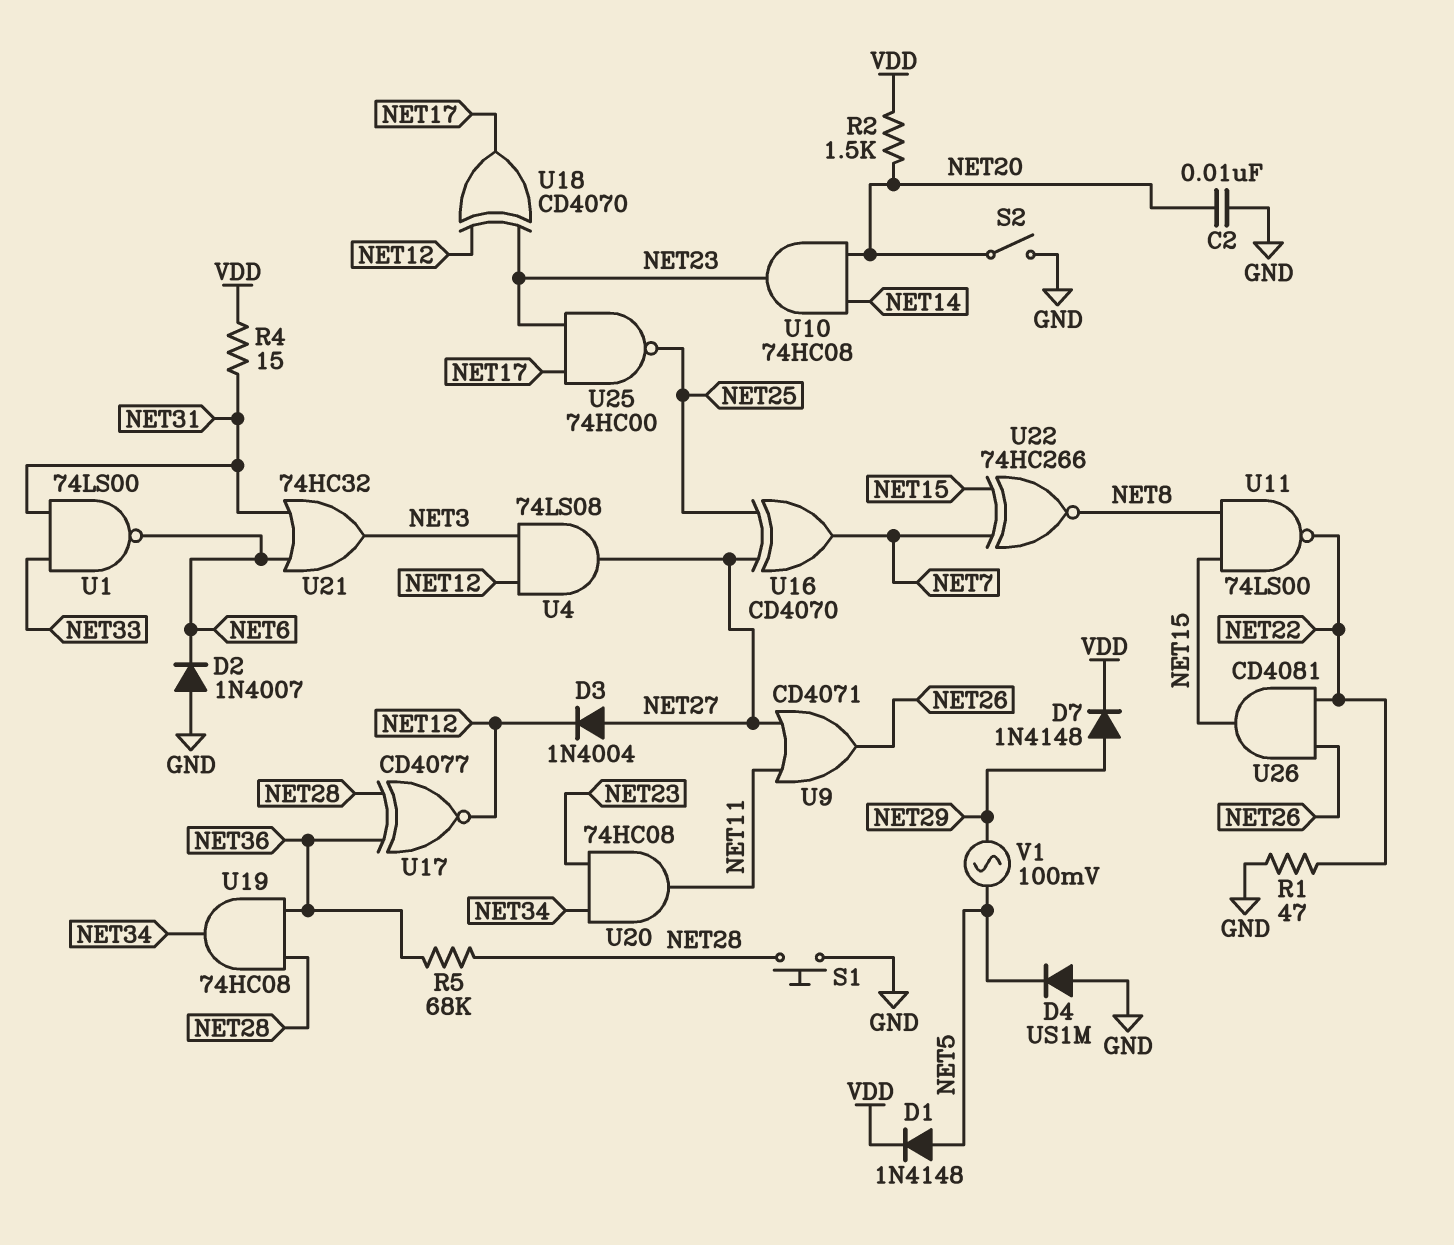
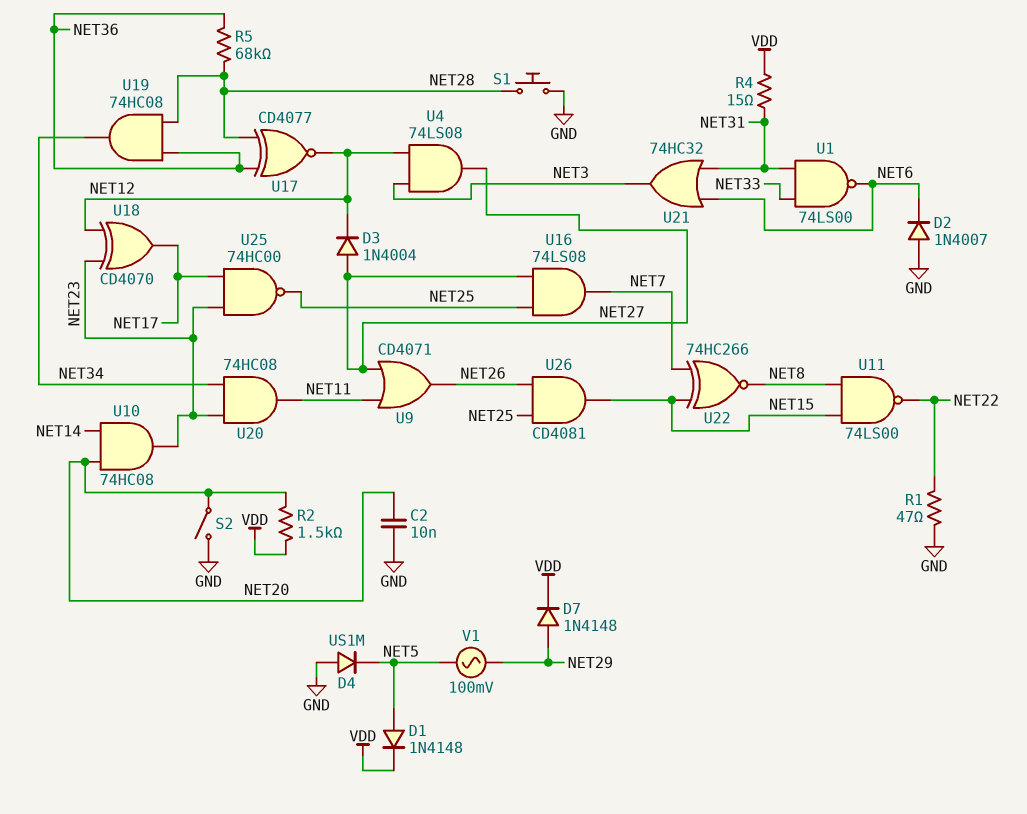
U16: XOR CD4070 (in NET25, in NET27, out NET7) -> AND 74LS08 (in NET25, in NET27, out NET7)
U26: AND CD4081 (in NET22, in NET26, out NET15) -> AND CD4081 (in NET25, in NET26, out NET15)

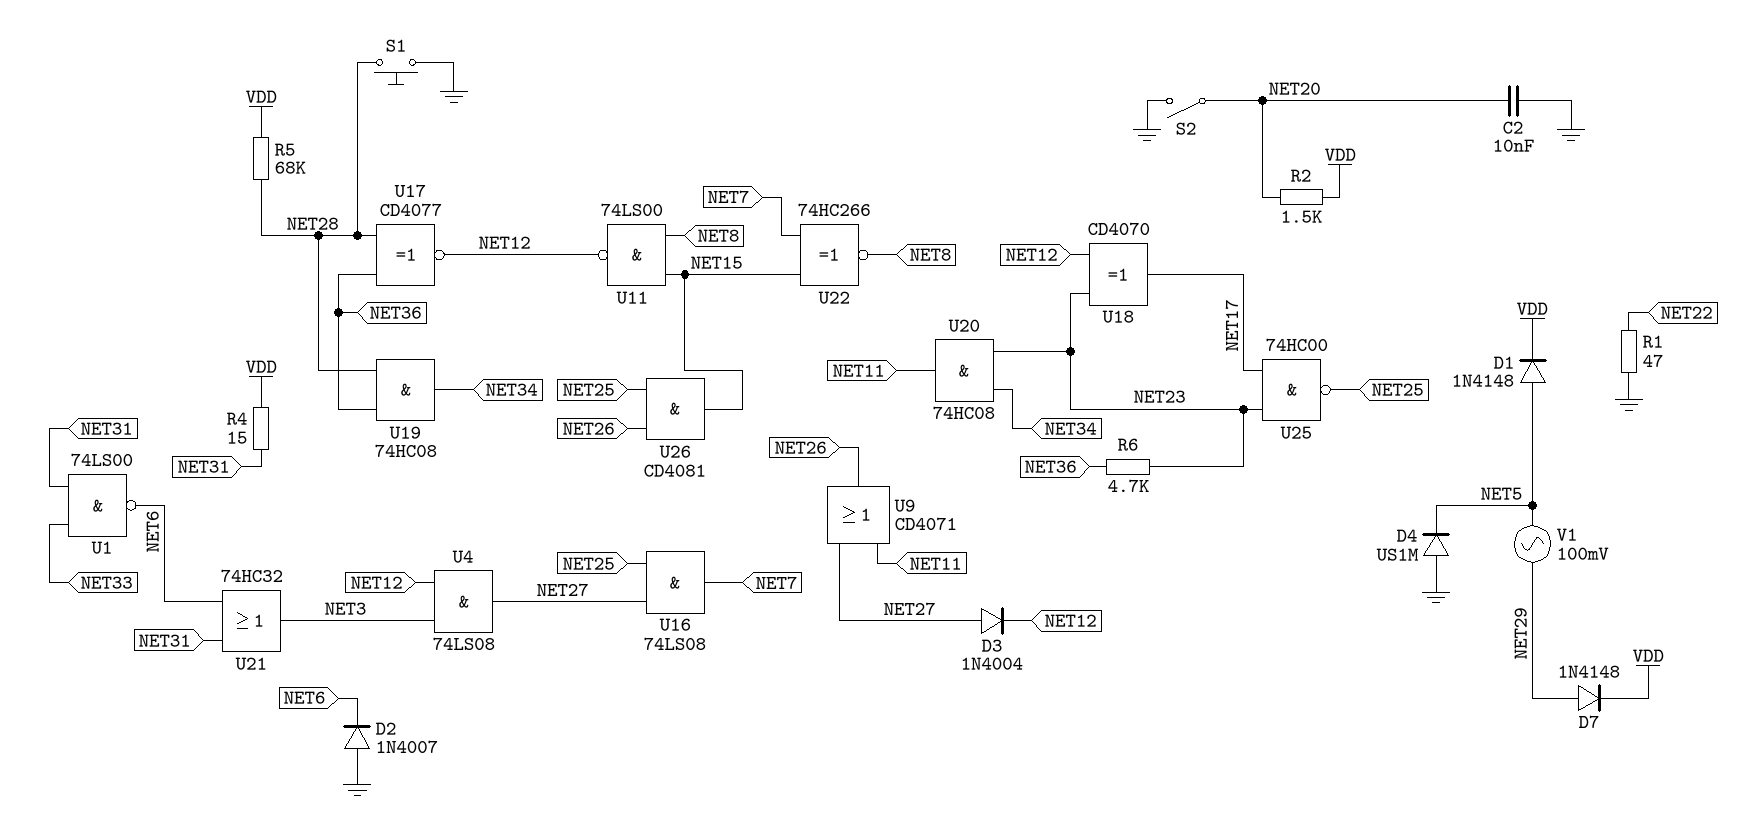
R5: 68k (NET28, NET36) -> 68k (NET28, VDD)
R6: none -> 4.7k (NET23, NET36)
U10: AND 74HC08 (in NET14, in NET20, out NET23) -> none
U11: NAND 74LS00 (in NET8, in NET15, out NET22) -> NAND 74LS00 (in NET8, in NET15, out NET12)

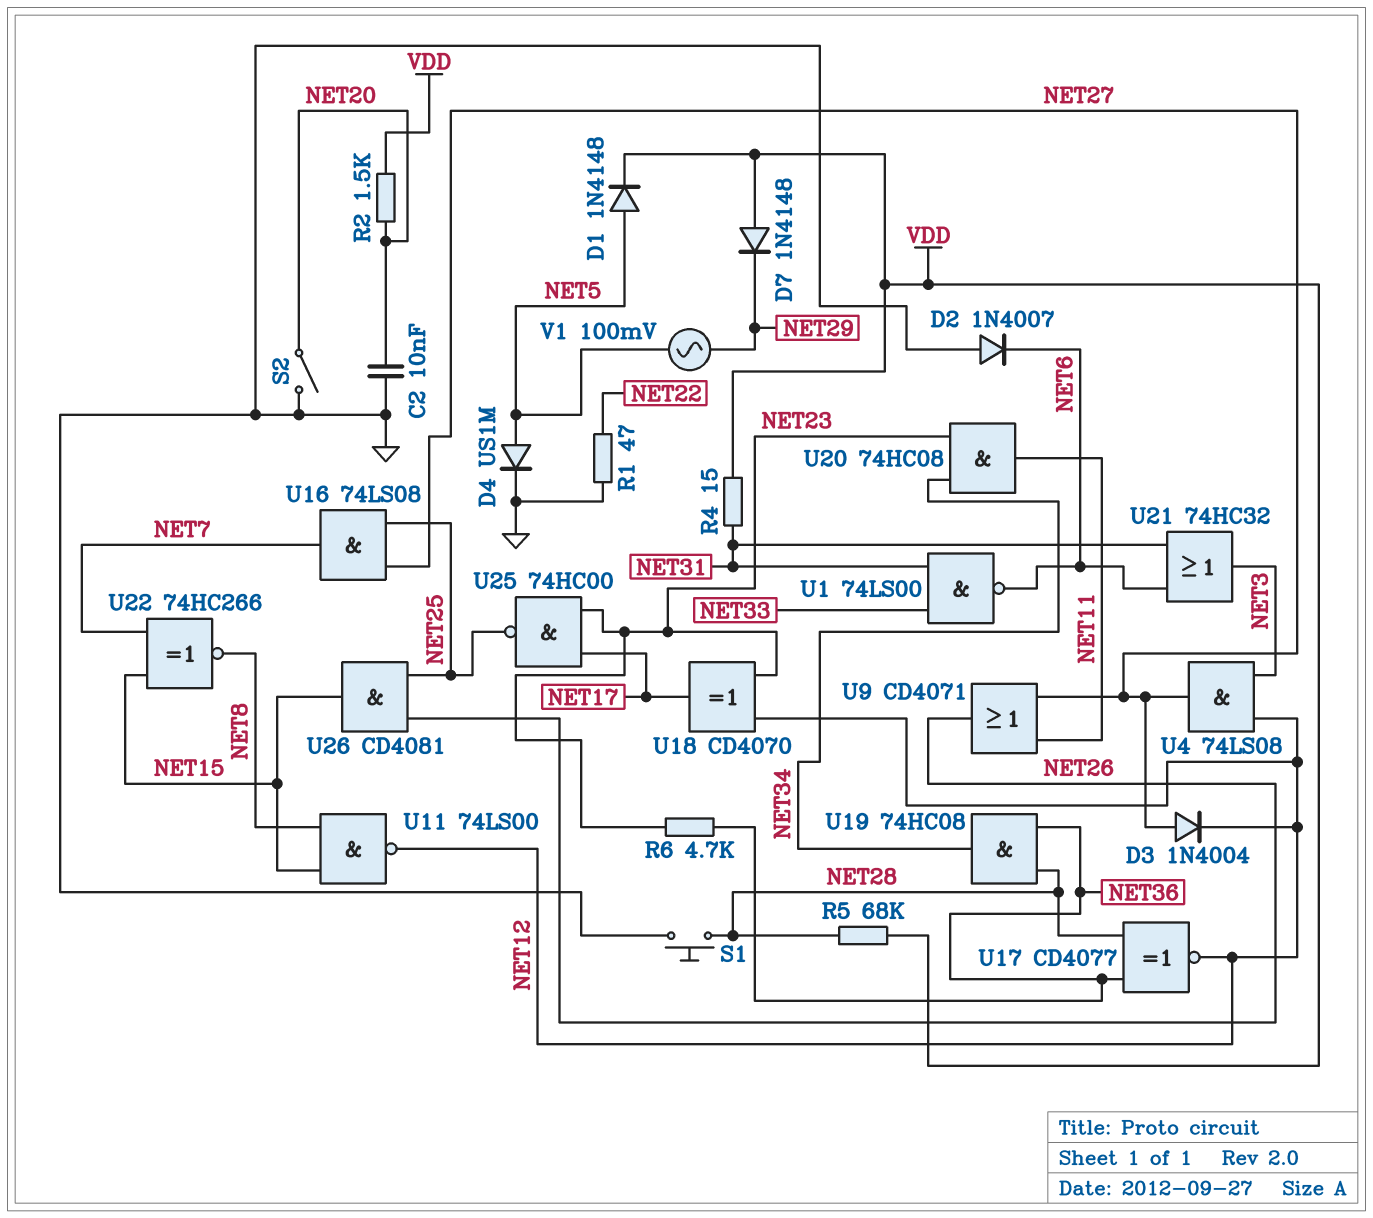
D4: diode US1M (A GND, K NET5) -> diode US1M (A NET5, K GND)
D7: diode 1N4148 (A NET29, K VDD) -> diode 1N4148 (A VDD, K NET29)

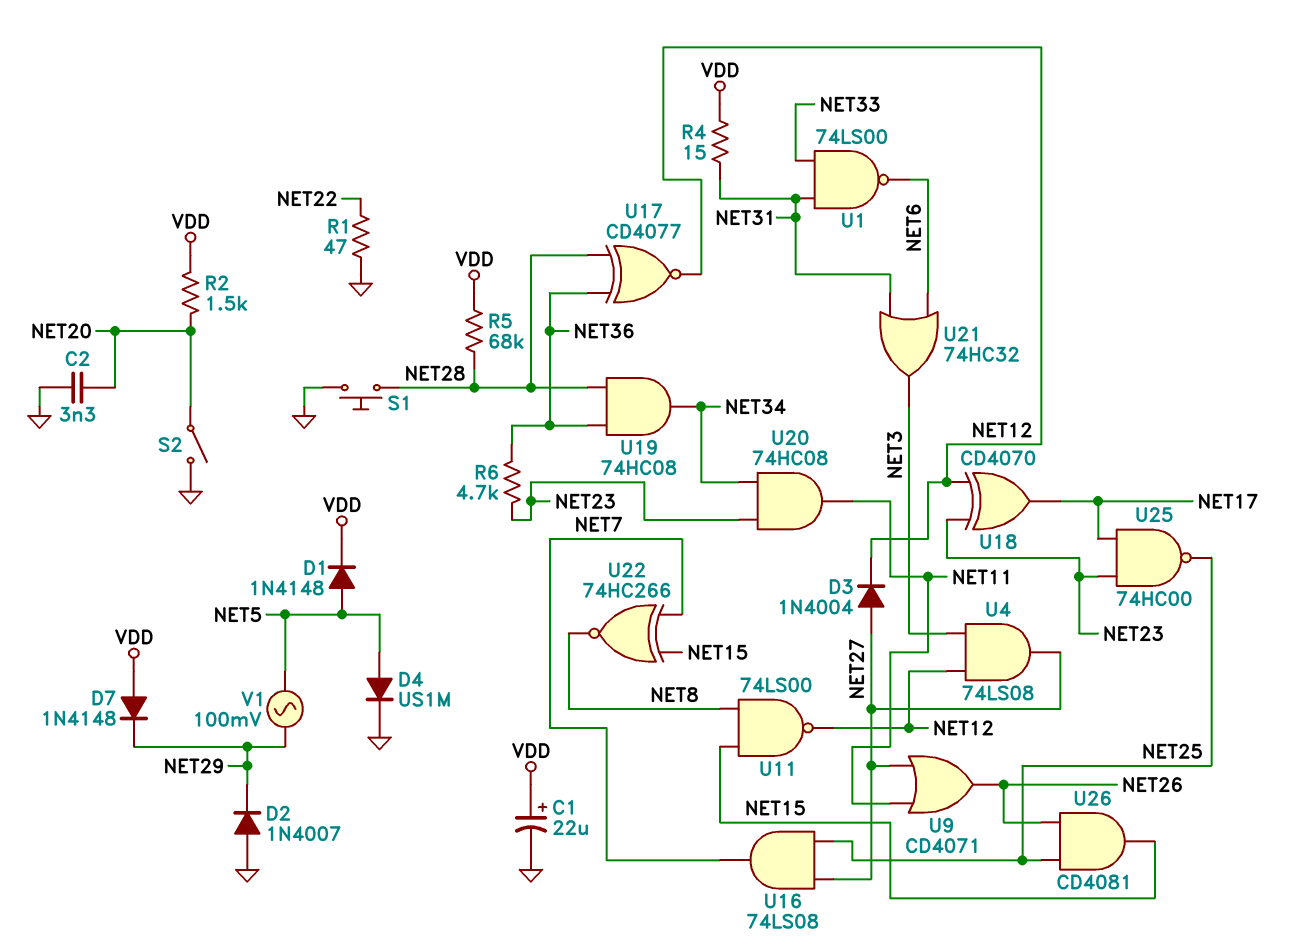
C1: none -> 22uF (plus VDD, minus GND)
C2: 10nF (GND, NET20) -> 3.3nF (GND, NET20)
D2: diode 1N4007 (A GND, K NET6) -> diode 1N4007 (A GND, K NET29)

